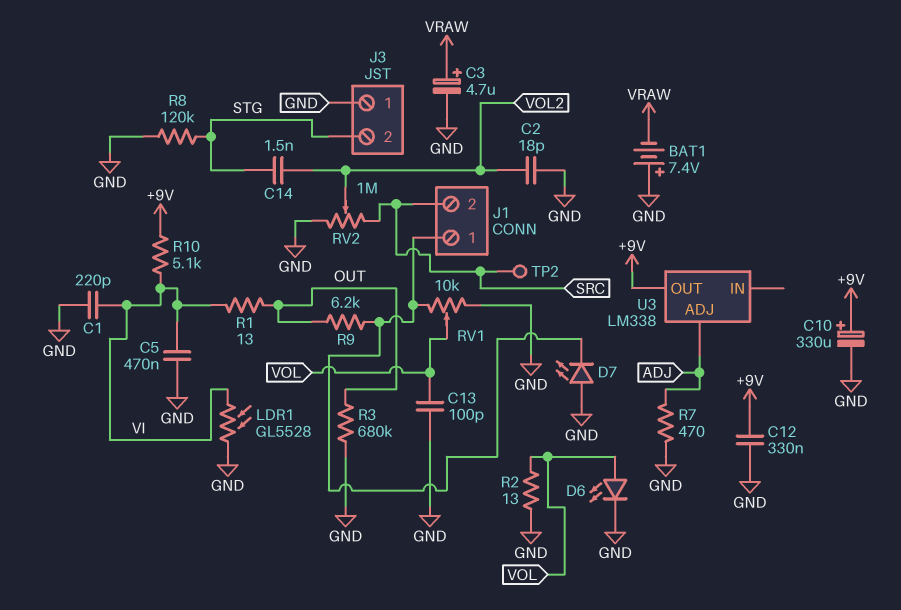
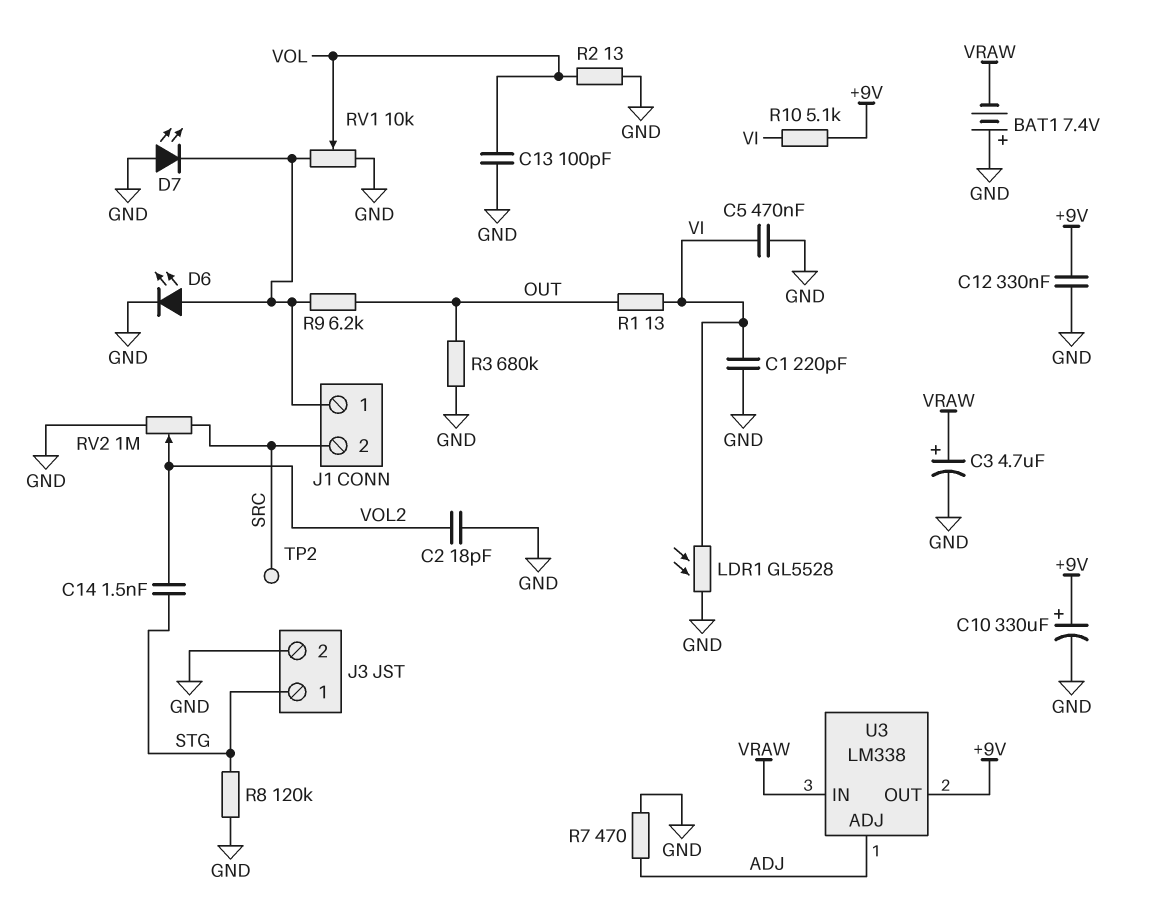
D6: LED (A VOL, K GND) -> LED (A J1/1, K GND)
J3 pin 1: GND -> STG
J3 pin 2: STG -> GND
U3 pin IN: none -> VRAW

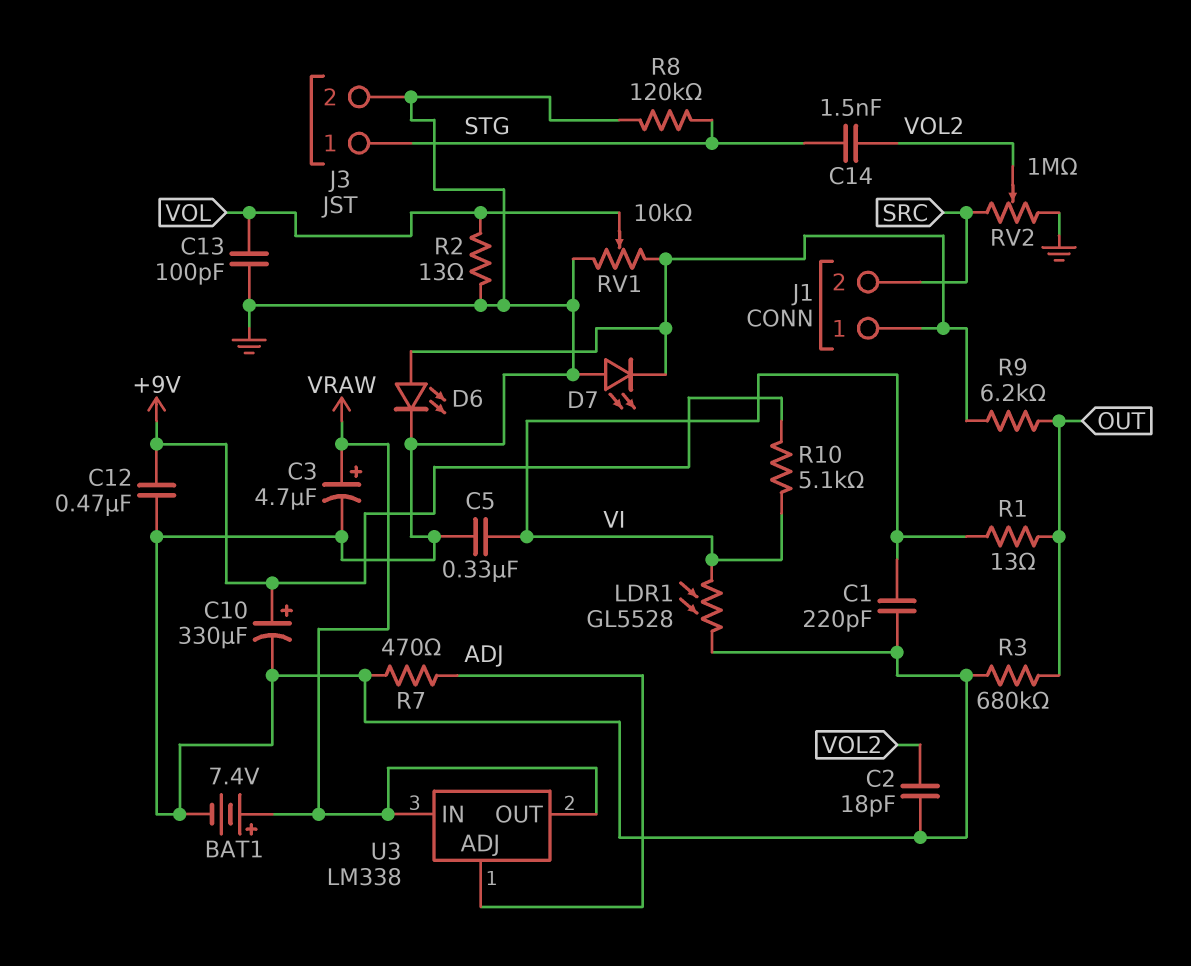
BAT1: 7.4V (plus GND, minus VRAW) -> 7.4V (plus VRAW, minus GND)
C5: 470nF (GND, VI) -> 330nF (GND, VI)
C12: 330nF (+9V, GND) -> 470nF (+9V, GND)
TP2: test point (SRC) -> none
U3 pin OUT: +9V -> VRAW

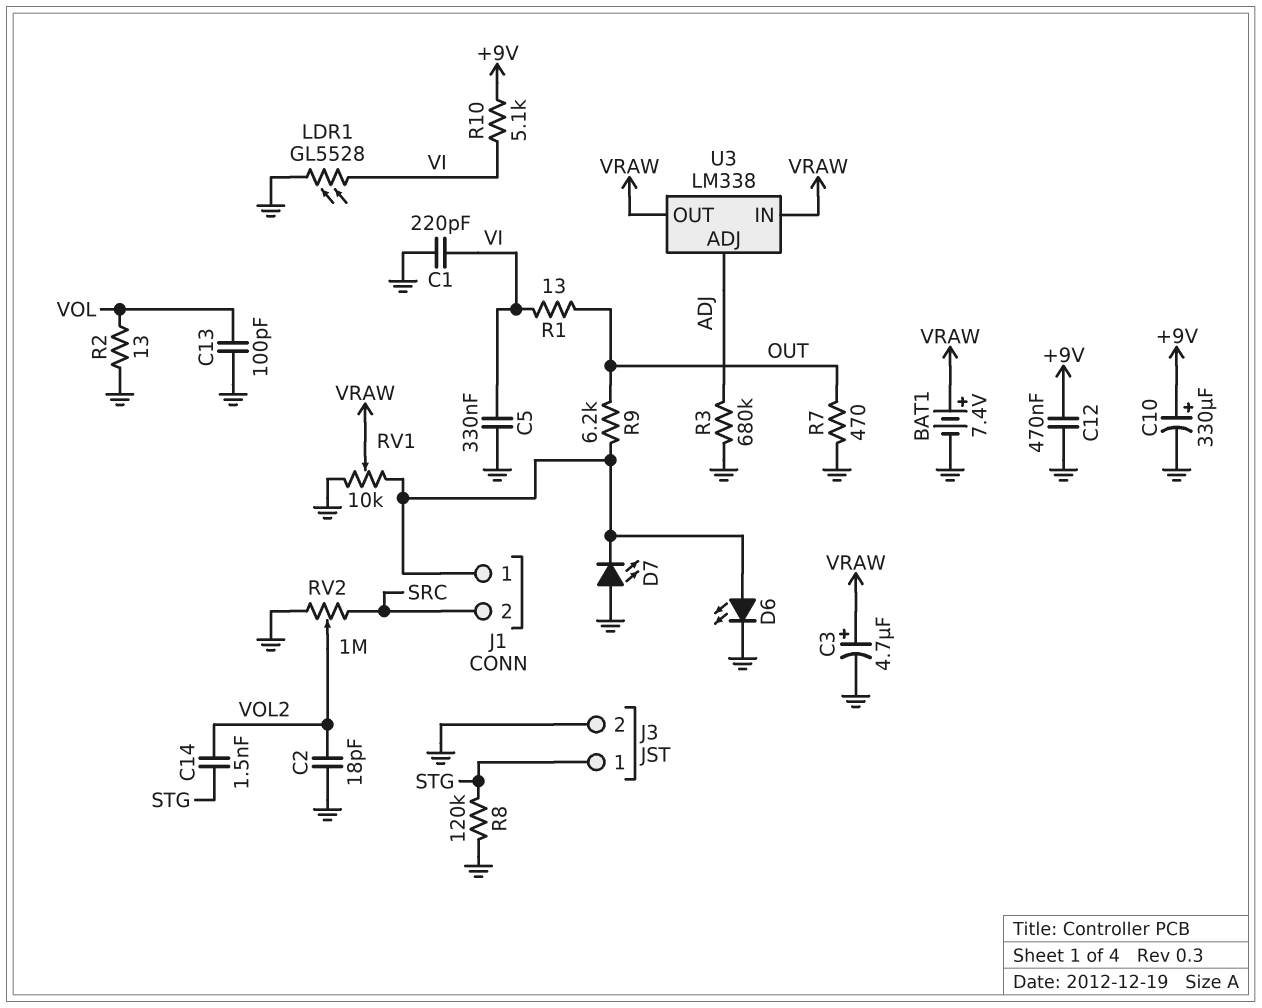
R3: 680k (GND, OUT) -> 680k (ADJ, GND)
R7: 470 (ADJ, GND) -> 470 (GND, OUT)
RV1: 10k (GND, J1/1, wiper VOL) -> 10k (GND, J1/1, wiper VRAW)

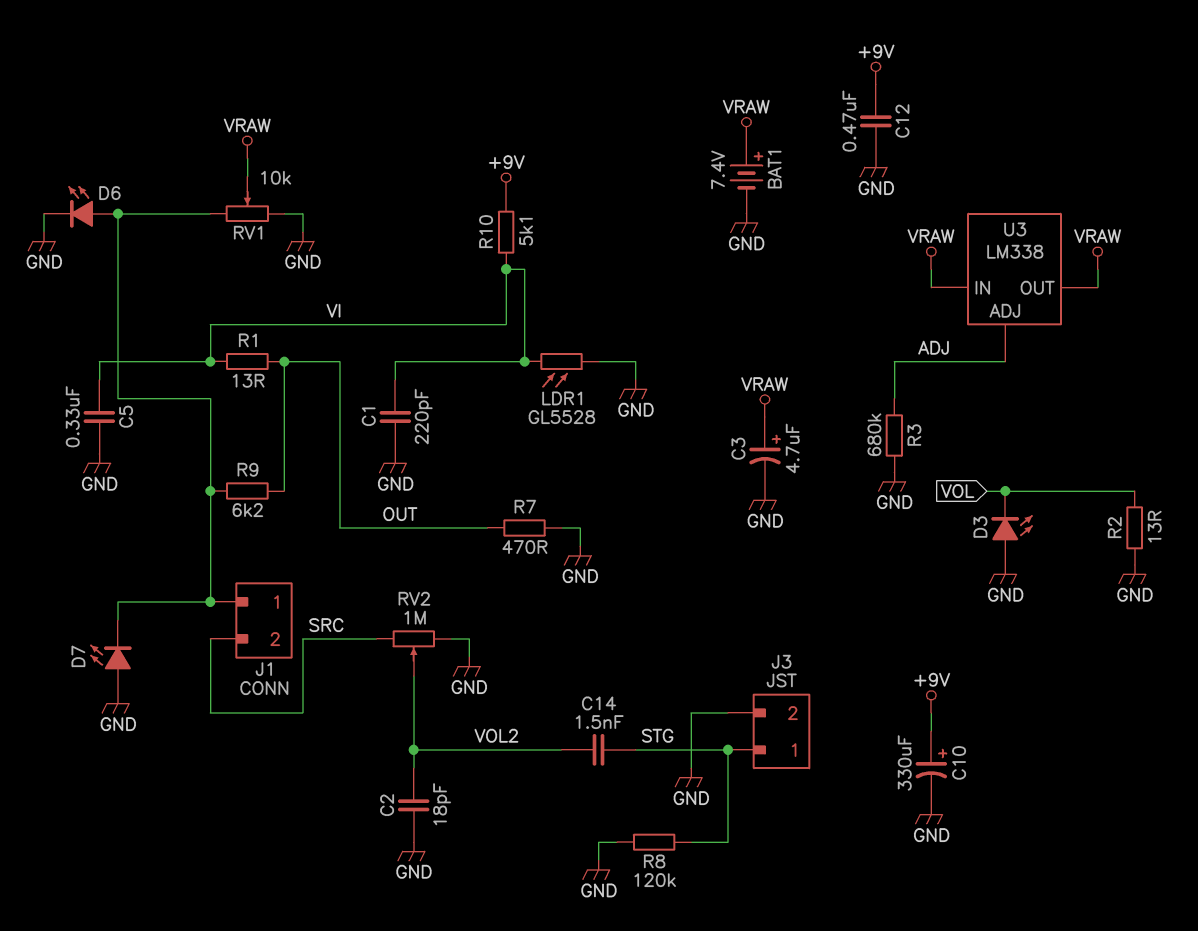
C13: 100pF (GND, VOL) -> none
D3: none -> LED (A GND, K VOL)

